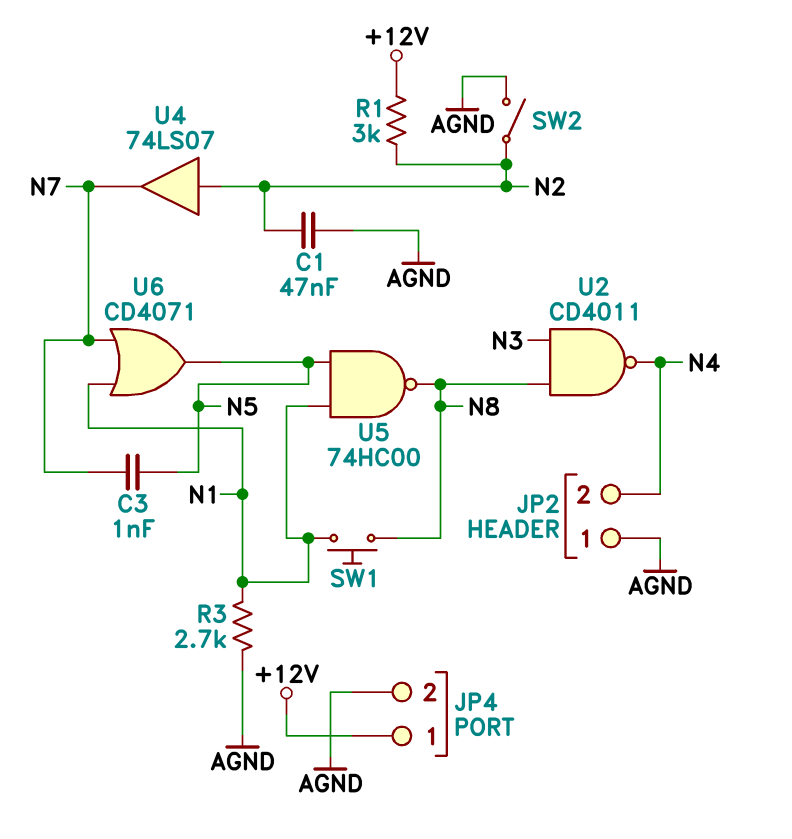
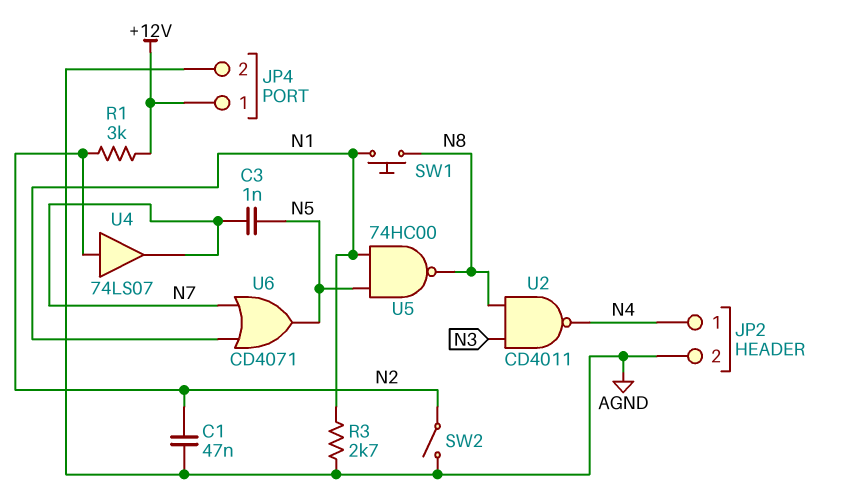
JP2 pin 1: AGND -> N4
JP2 pin 2: N4 -> AGND

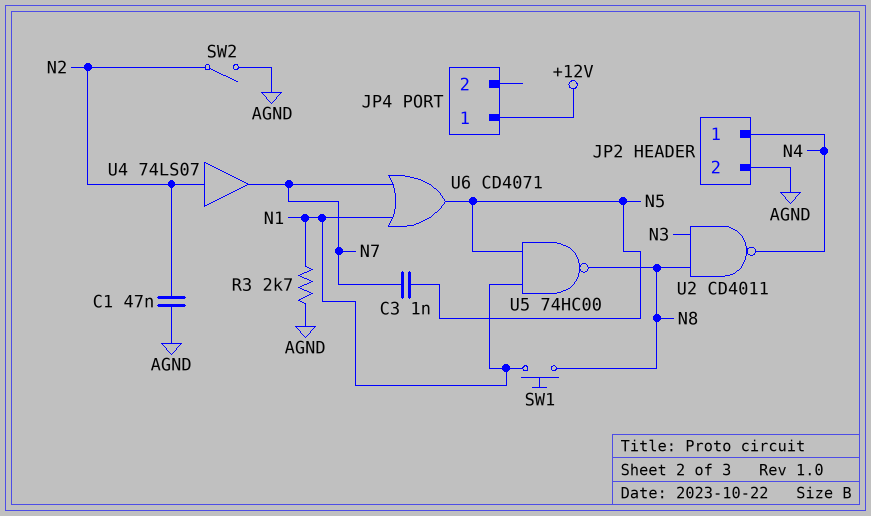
JP4 pin 2: AGND -> none
R1: 3k (+12V, N2) -> none

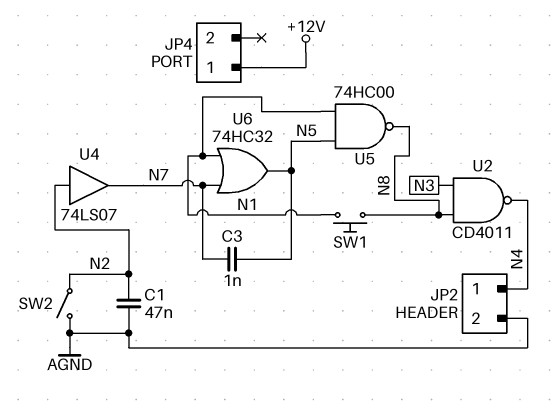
R3: 2.7k (AGND, N1) -> none
U6: OR CD4071 (in N1, in N7, out N5) -> OR 74HC32 (in N1, in N7, out N5)

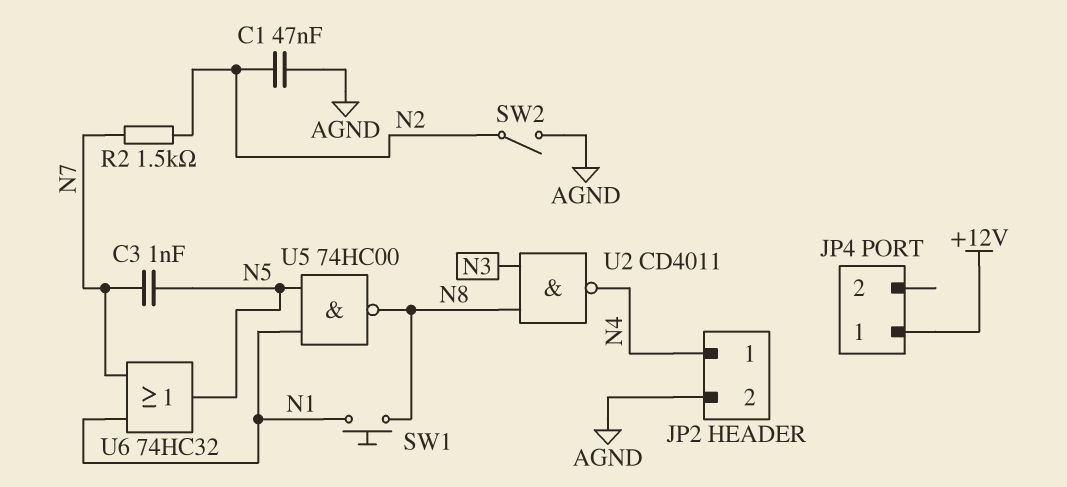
R2: none -> 1.5k (N2, N7)
U4: buffer 74LS07 (in N2, out N7) -> none

